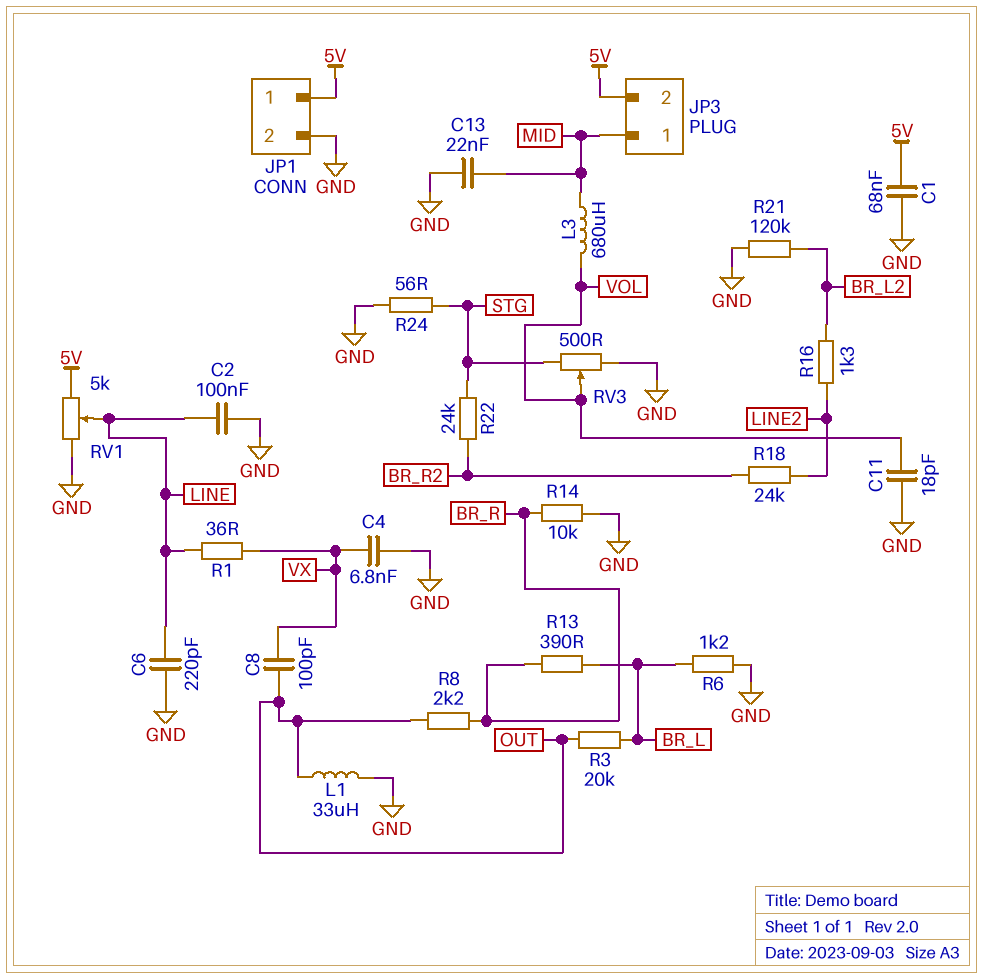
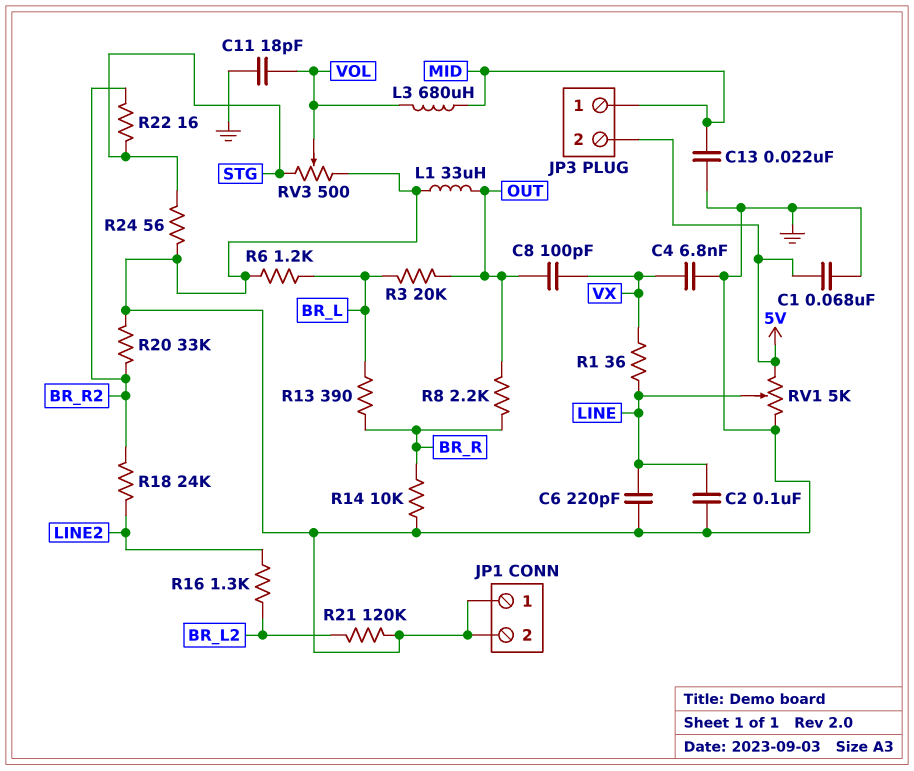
JP1 pin 1: 5V -> GND
R20: none -> 33k (BR_R2, GND)
R22: 24k (BR_R2, STG) -> 16 (BR_R2, STG)

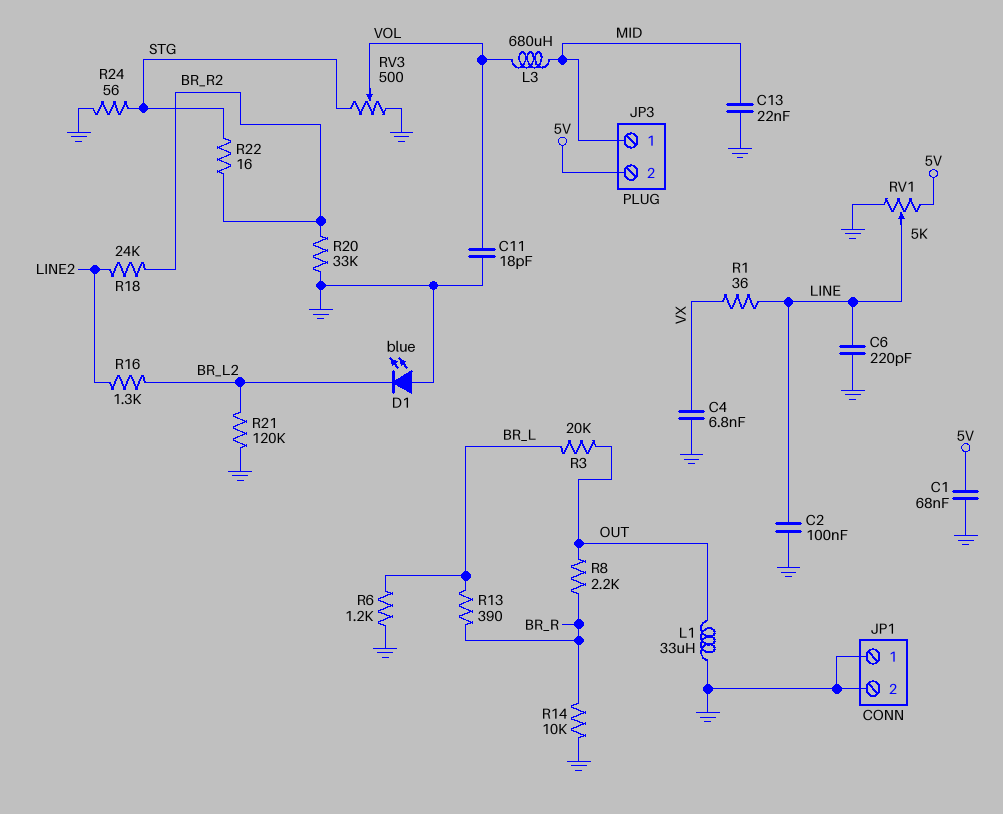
C8: 100pF (OUT, VX) -> none
D1: none -> LED blue (A GND, K BR_L2)

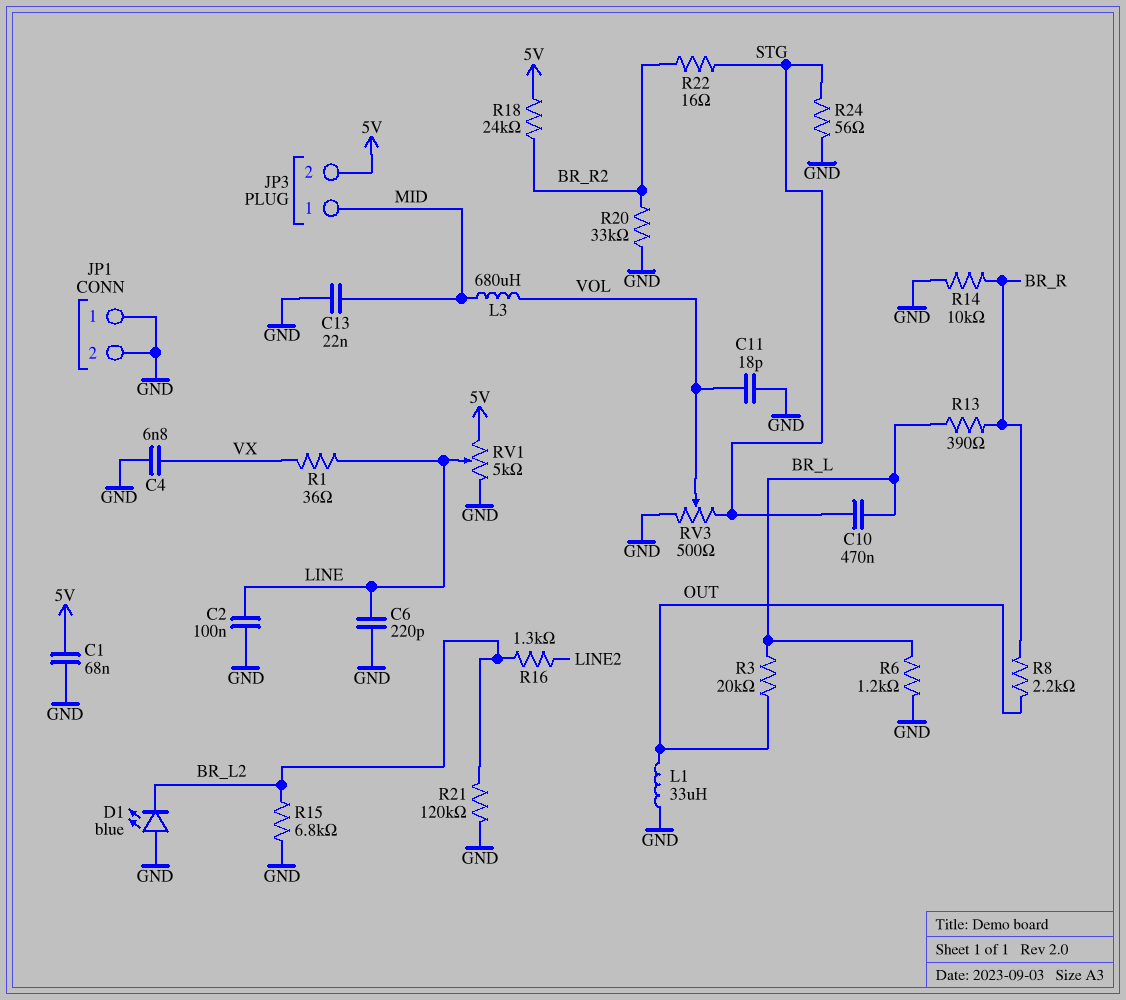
C10: none -> 470nF (BR_L, STG)
R15: none -> 6.8k (BR_L2, GND)
R18: 24k (BR_R2, LINE2) -> 24k (5V, BR_R2)

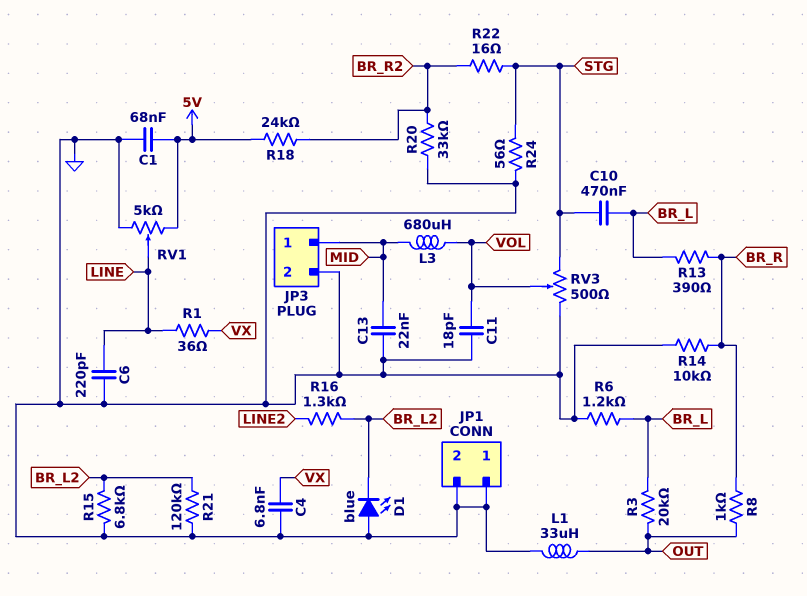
C2: 100nF (GND, LINE) -> none
JP3 pin 2: 5V -> GND
R8: 2.2k (BR_R, OUT) -> 1k (BR_R, OUT)

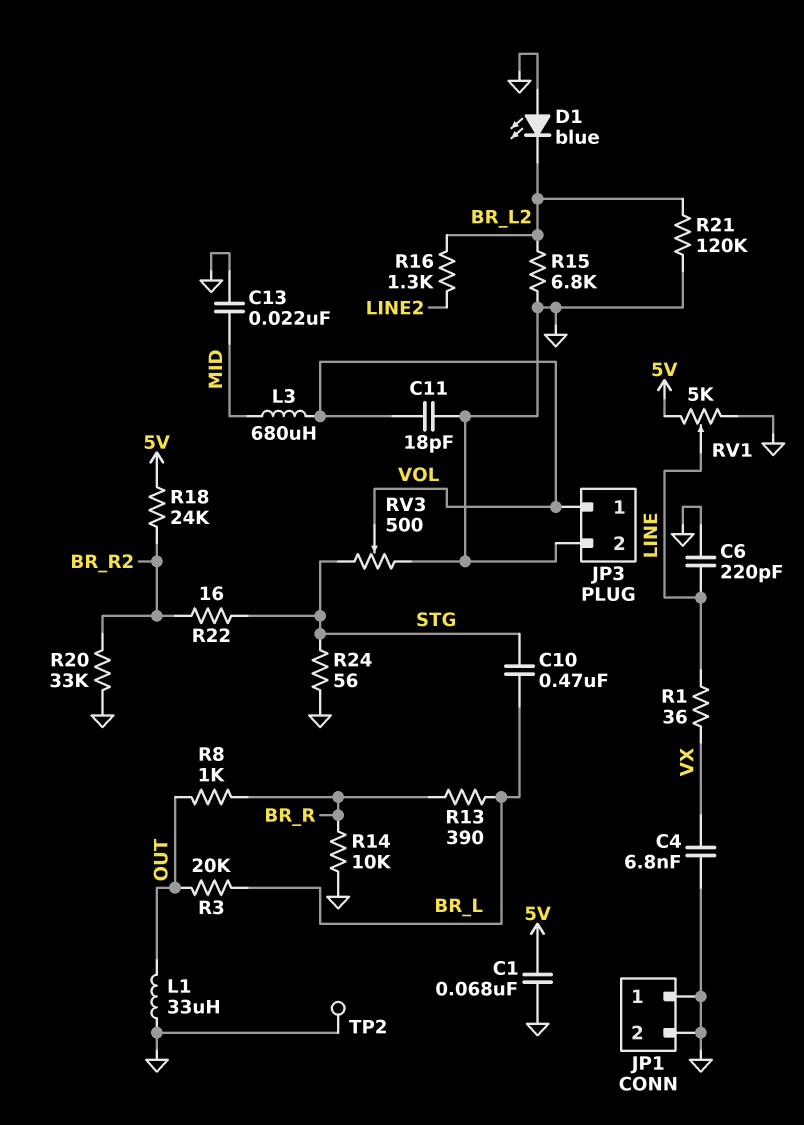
JP3 pin 1: MID -> VOL
R6: 1.2k (BR_L, GND) -> none
TP2: none -> test point (GND)

